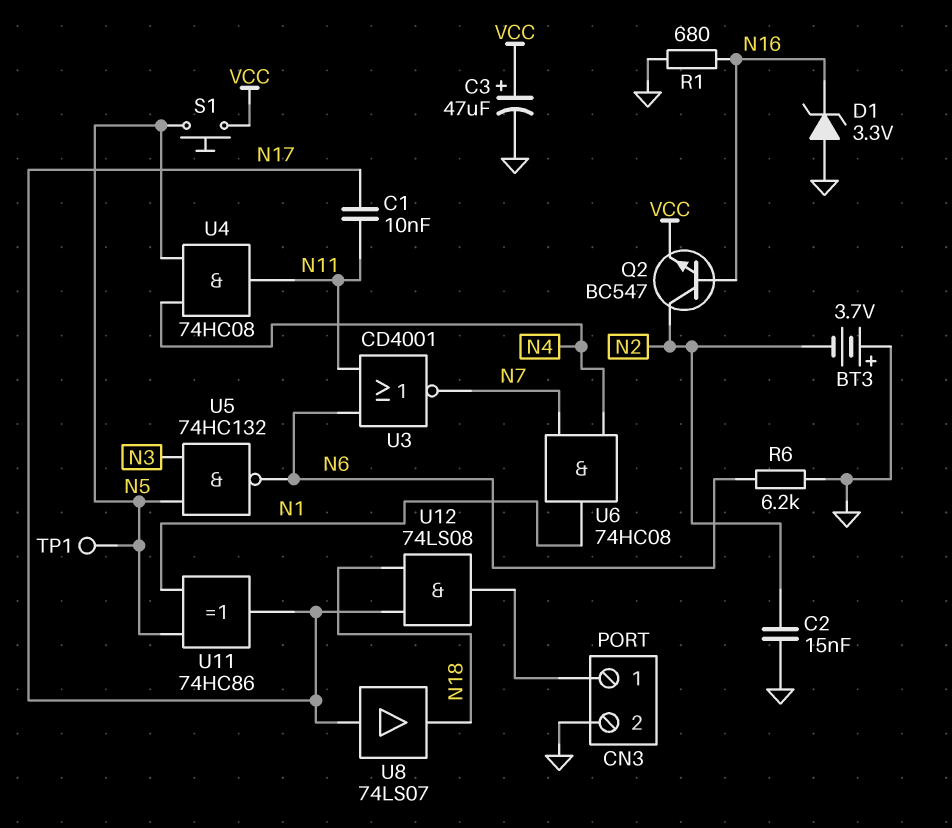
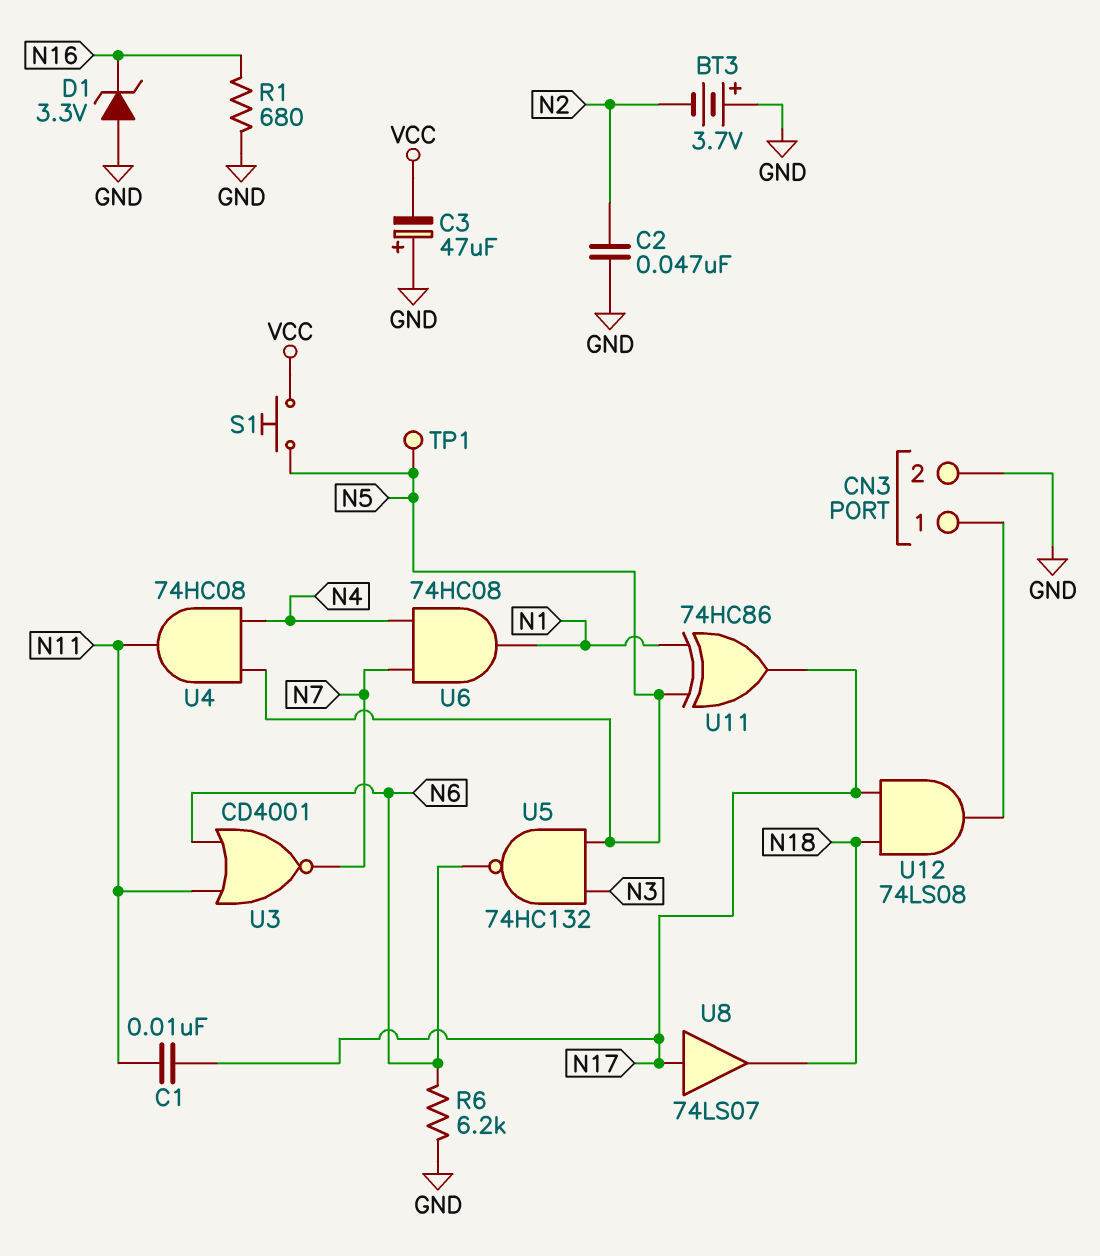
C2: 15nF (GND, N2) -> 47nF (GND, N2)
C3: 47uF (plus VCC, minus GND) -> 47uF (plus GND, minus VCC)
Q2: NPN BC547 (B N16, C N2, E VCC) -> none

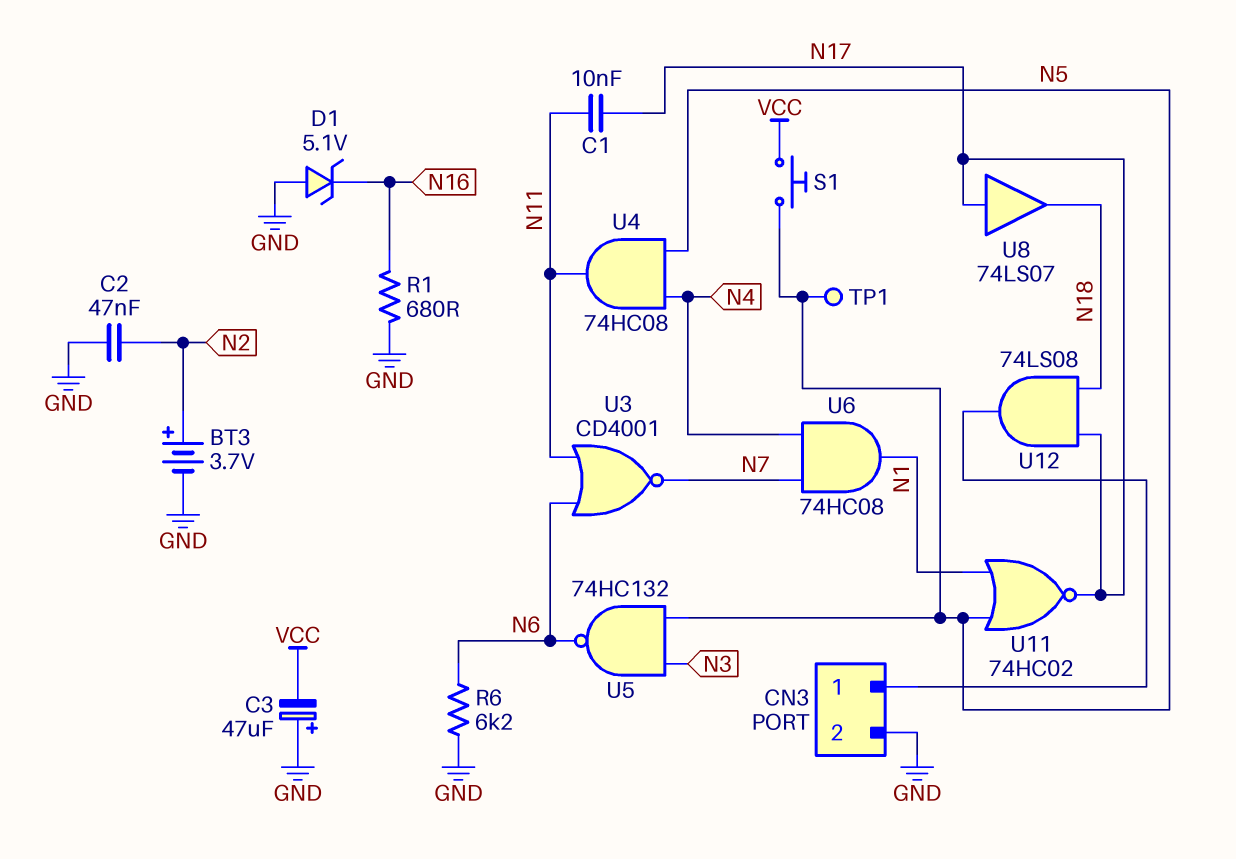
BT3: 3.7V (plus GND, minus N2) -> 3.7V (plus N2, minus GND)
D1: zener 3.3V (A GND, K N16) -> zener 5.1V (A GND, K N16)
U11: XOR 74HC86 (in N1, in N5, out N17) -> NOR 74HC02 (in N1, in N5, out N17)

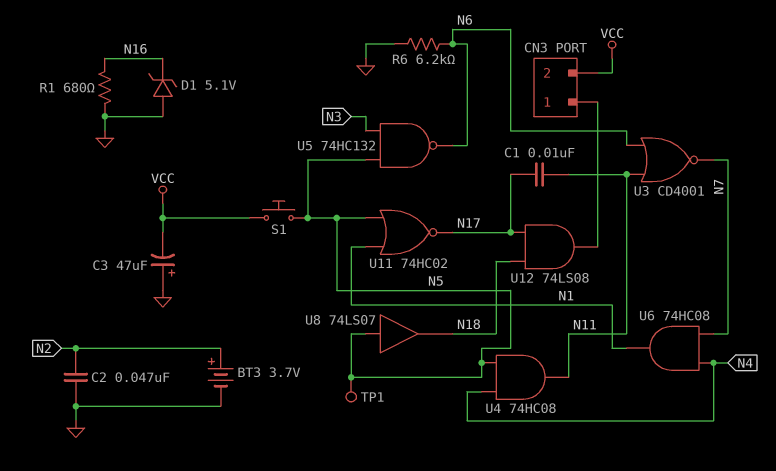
CN3 pin 2: GND -> VCC
U8: buffer 74LS07 (in N17, out N18) -> buffer 74LS07 (in N5, out N18)

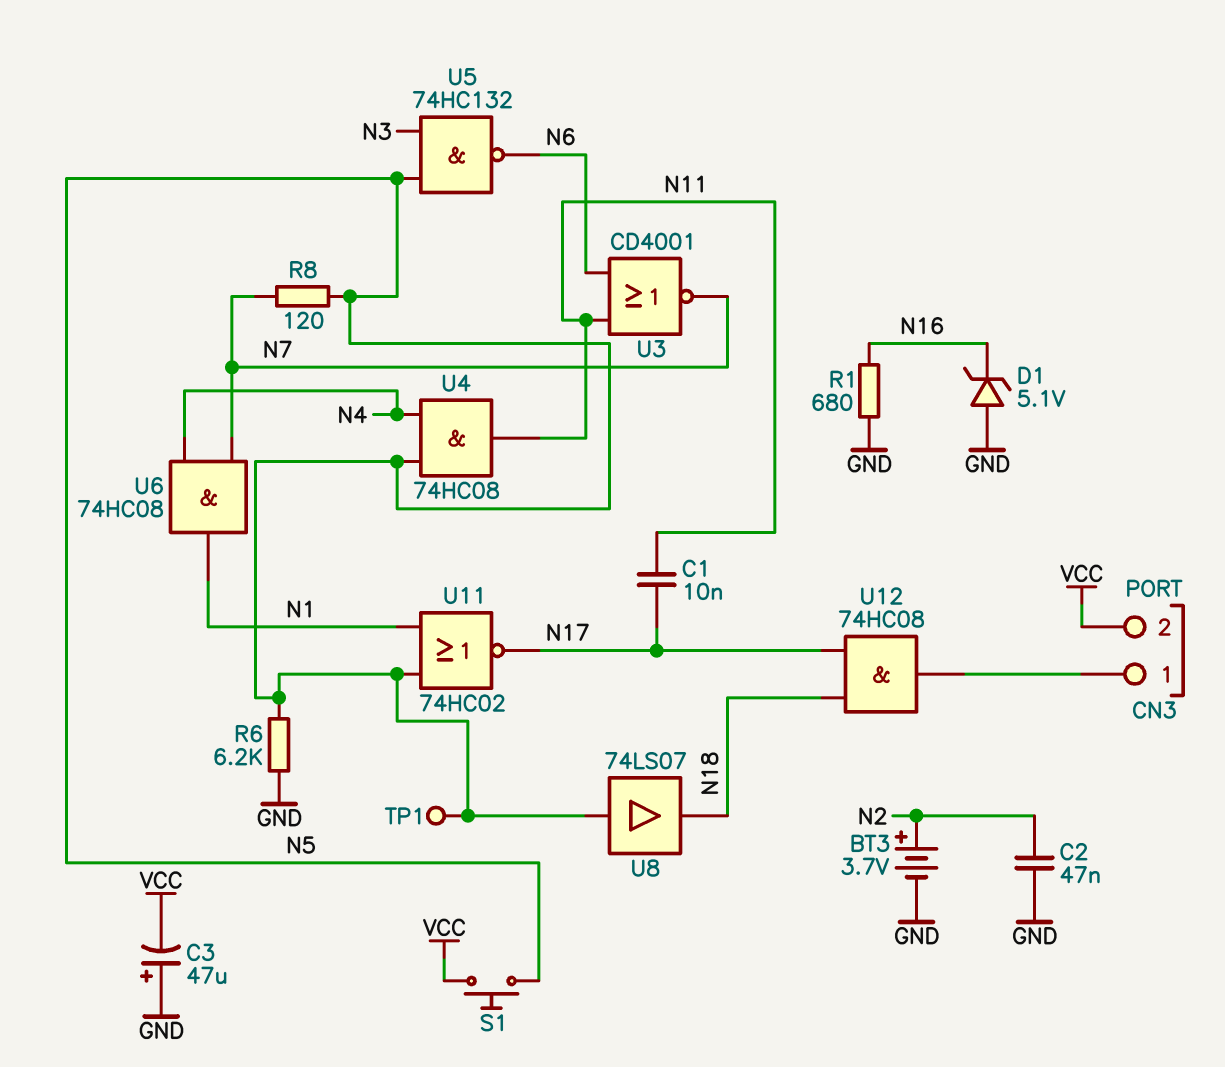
R6: 6.2k (GND, N6) -> 6.2k (GND, N5)
R8: none -> 120 (N5, N7)
U12: AND 74LS08 (in N17, in N18, out CN3/1) -> AND 74HC08 (in N17, in N18, out CN3/1)

